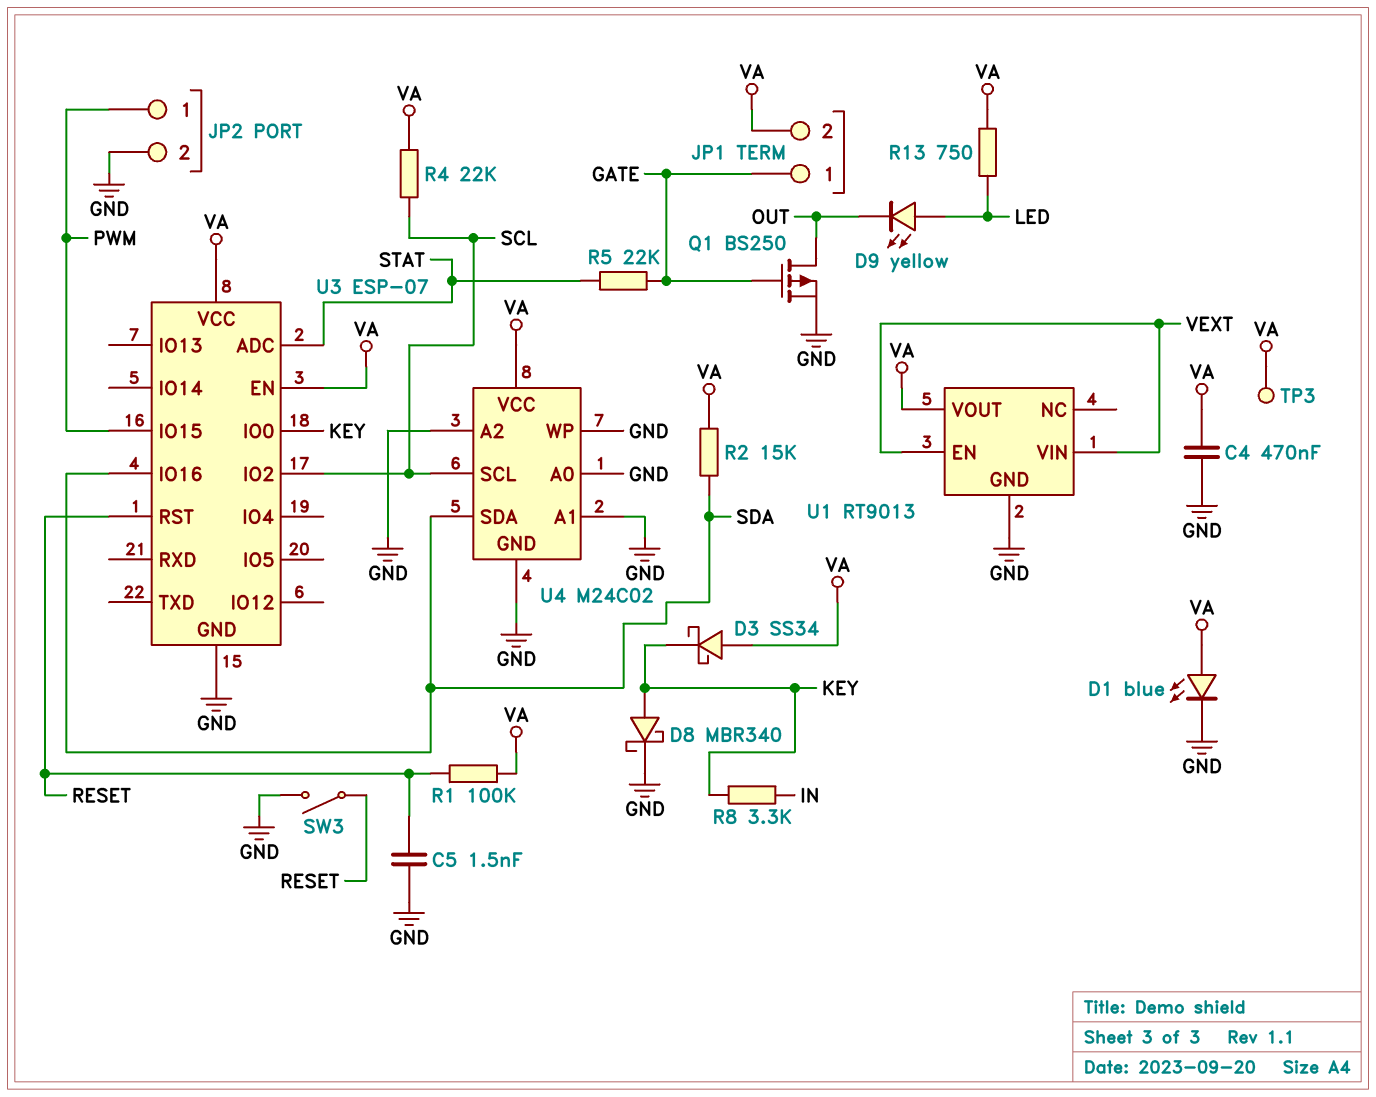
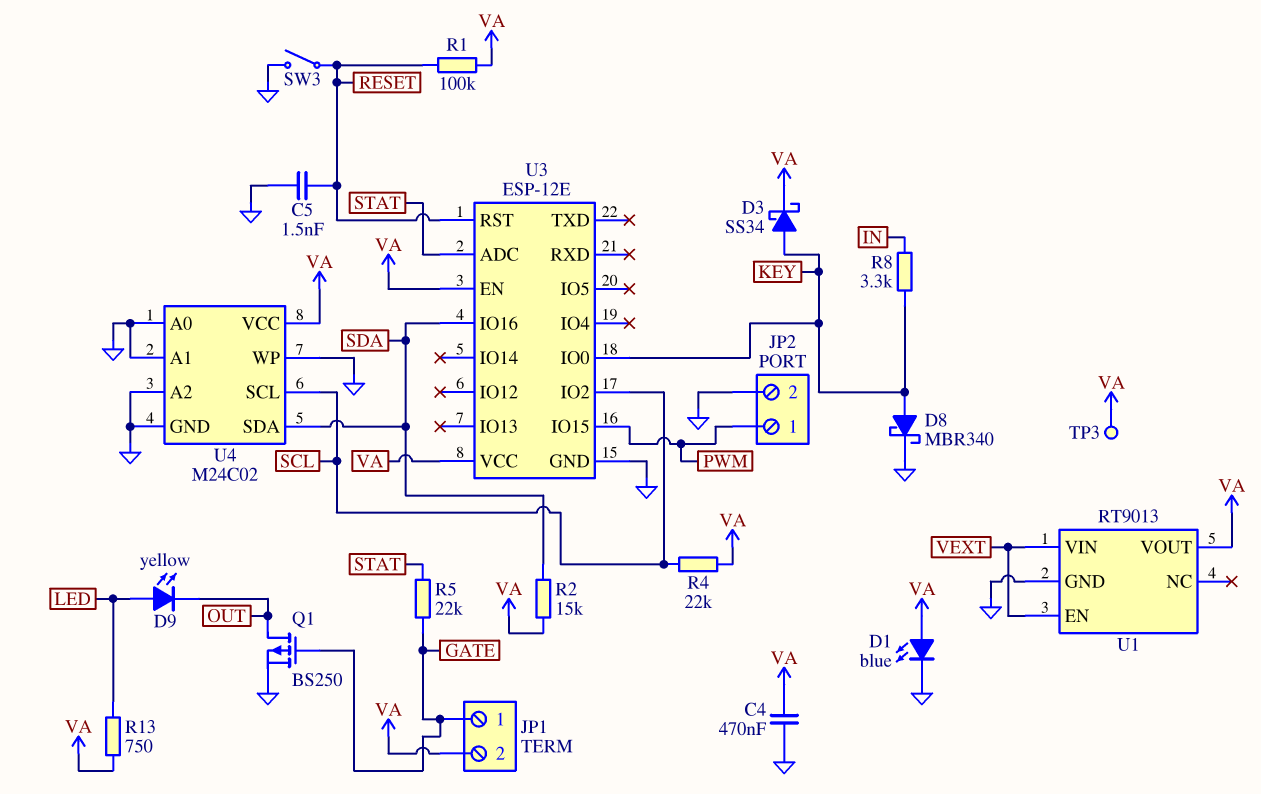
D3: schottky SS34 (A VA, K KEY) -> schottky SS34 (A KEY, K VA)
U3: ESP-07 -> ESP-12E

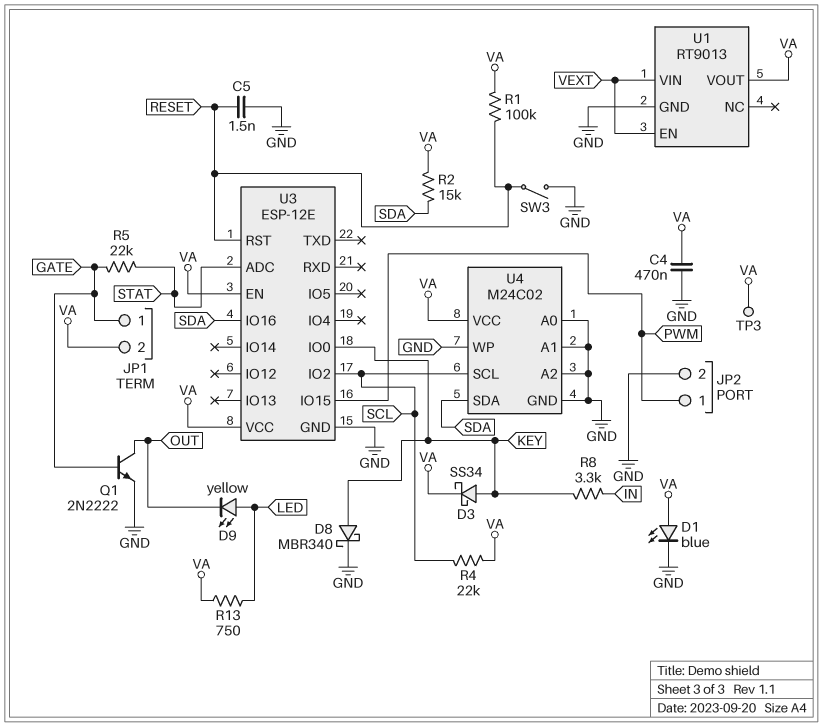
Q1: PMOS BS250 (G GATE, D OUT, S GND) -> NPN 2N2222 (B GATE, C OUT, E GND)

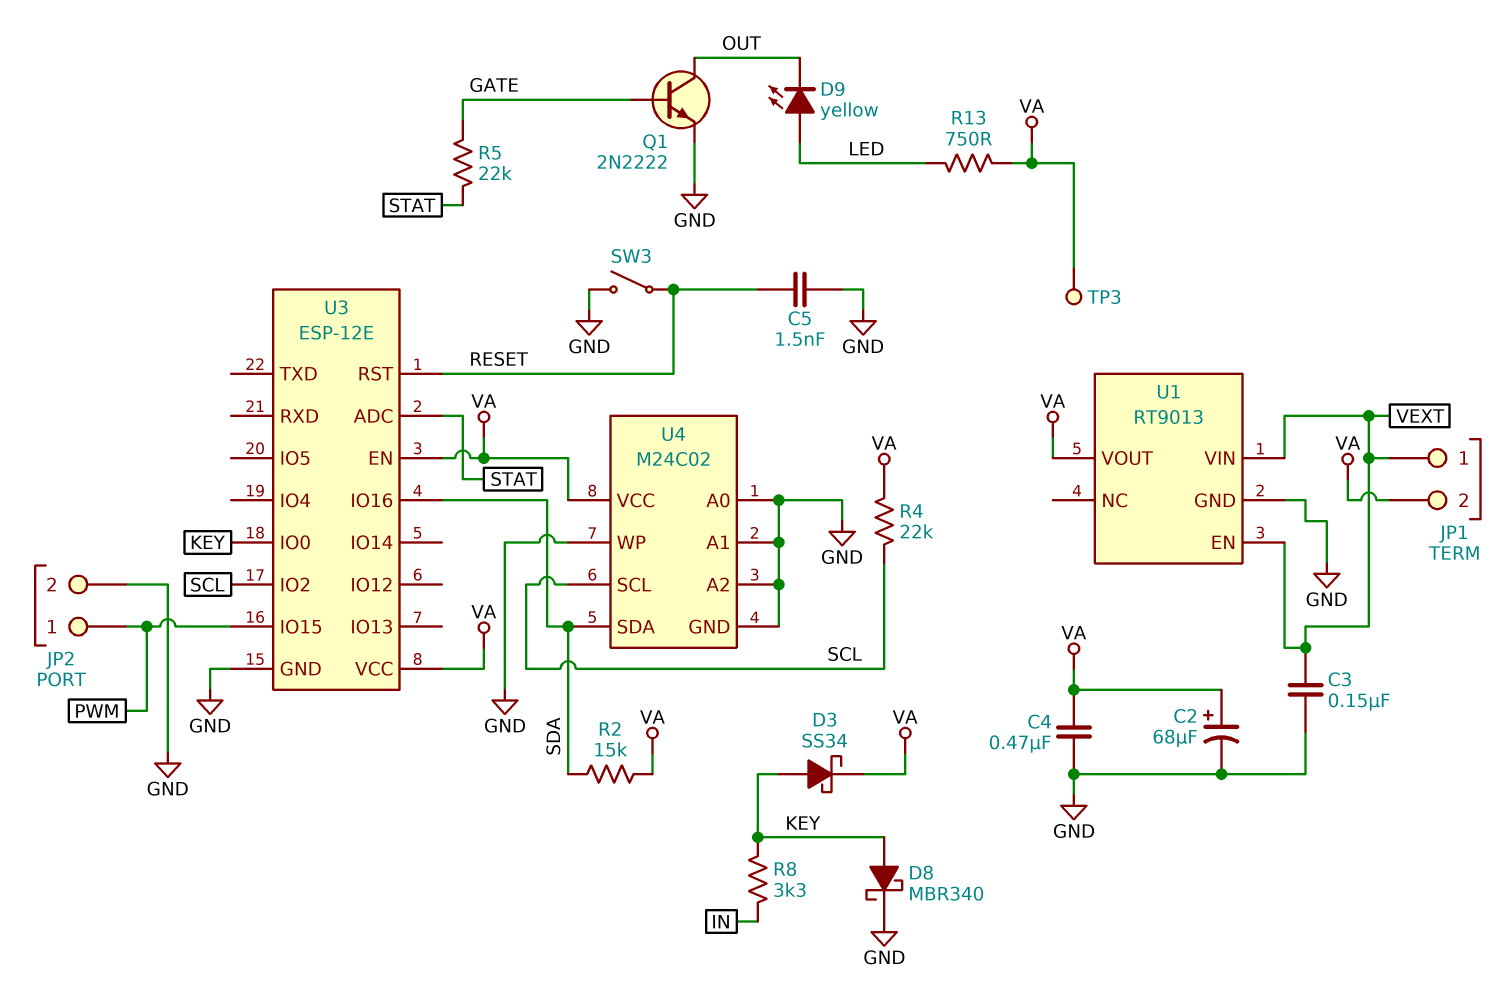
C2: none -> 68uF (plus VA, minus GND)
C3: none -> 150nF (GND, VEXT)
D1: LED blue (A VA, K GND) -> none
JP1 pin 1: GATE -> VEXT
R1: 100k (RESET, VA) -> none

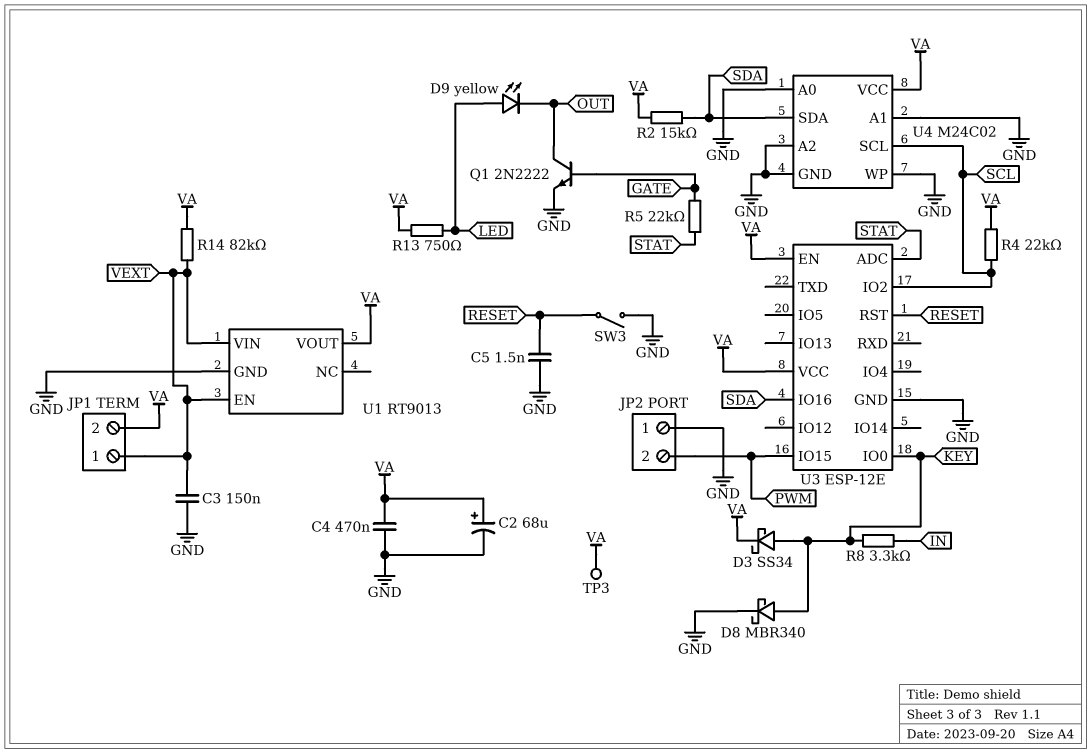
JP2 pin 1: PWM -> GND
JP2 pin 2: GND -> PWM
R14: none -> 82k (VA, VEXT)

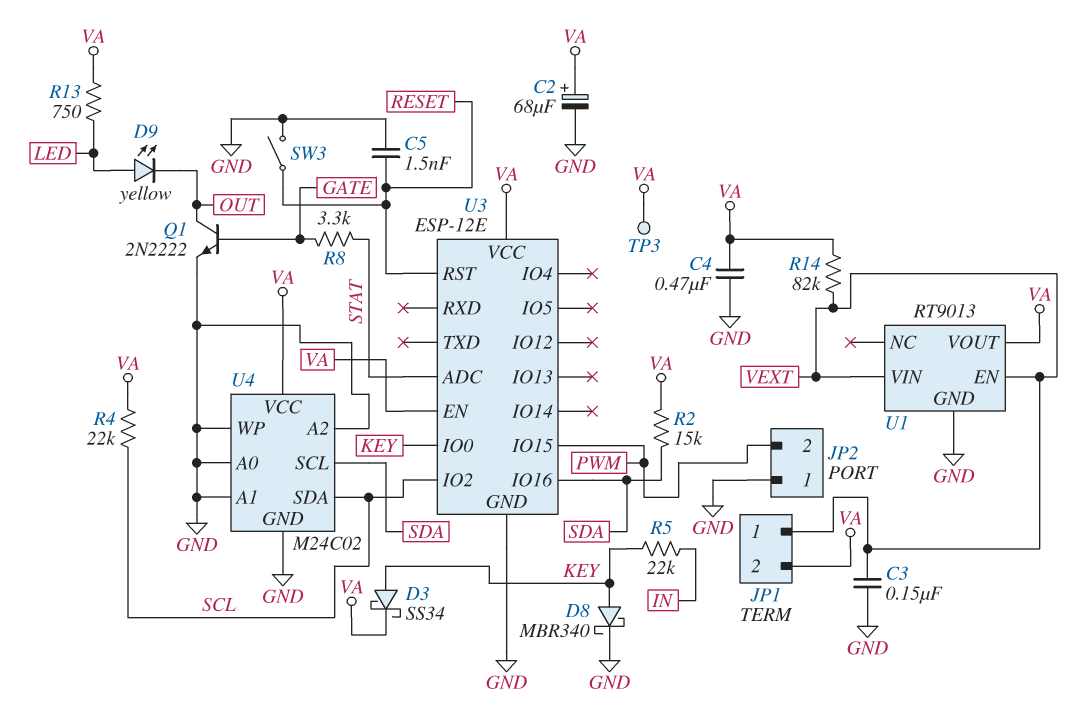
R5: 22k (GATE, STAT) -> 22k (IN, KEY)
R8: 3.3k (IN, KEY) -> 3.3k (GATE, STAT)
U4 pin SCL: SCL -> SDA
U4 pin SDA: SDA -> SCL

